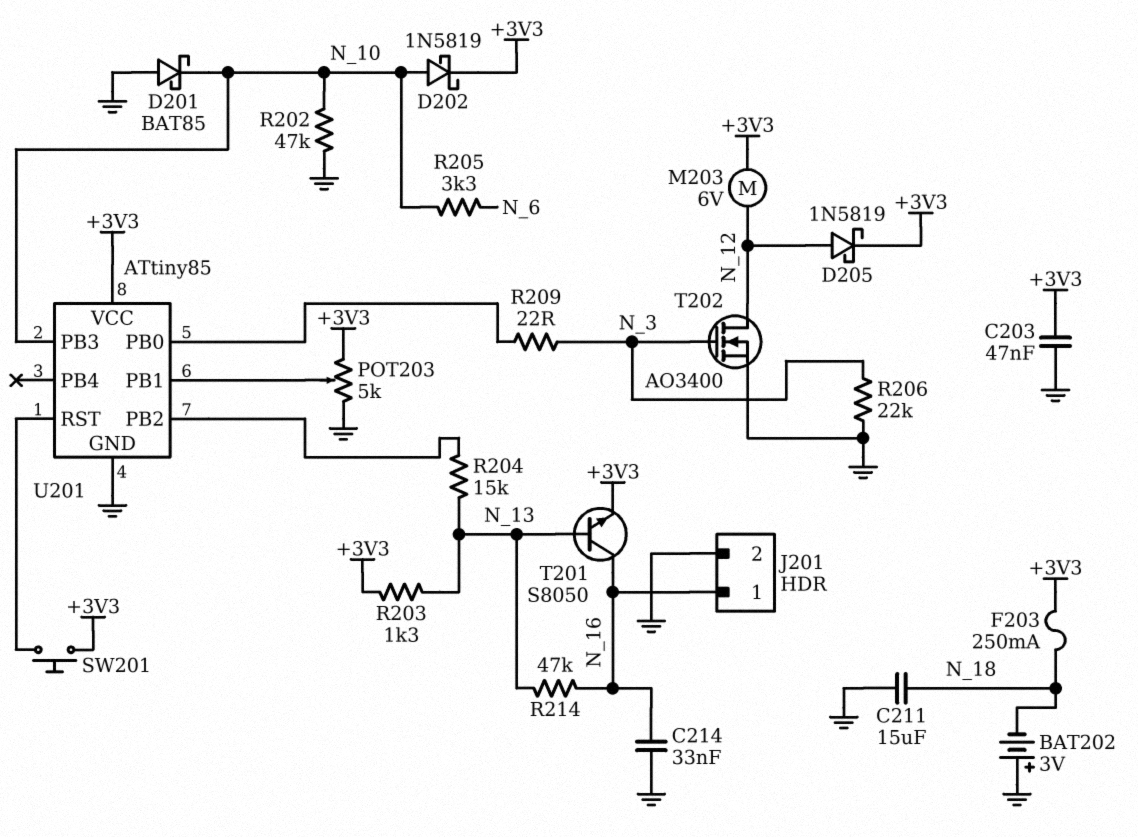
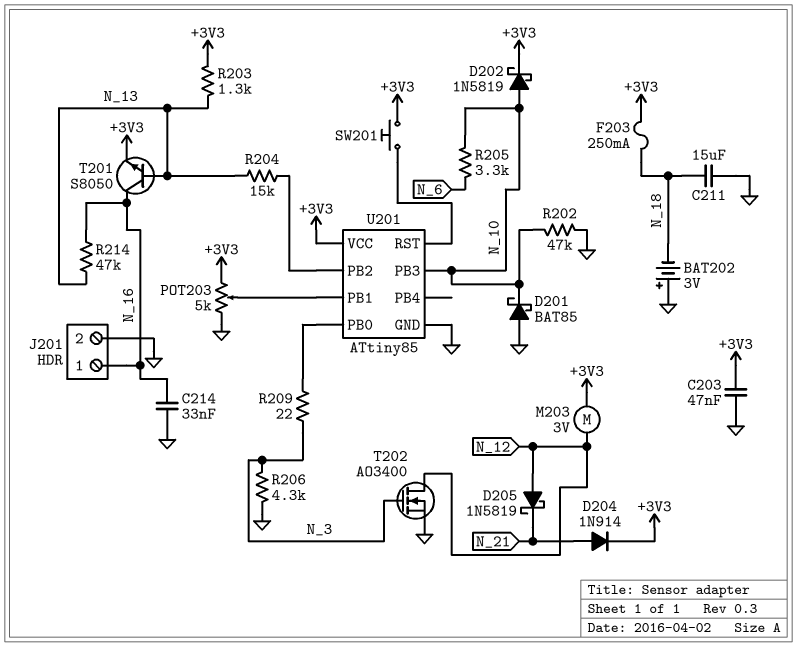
D204: none -> diode 1N914 (A N_21, K +3V3)
D205: schottky 1N5819 (A N_12, K +3V3) -> schottky 1N5819 (A N_12, K N_21)
M203: motor 6V (+3V3, N_12) -> motor 3V (+3V3, N_12)
R206: 22k (GND, N_3) -> 4.3k (GND, N_3)

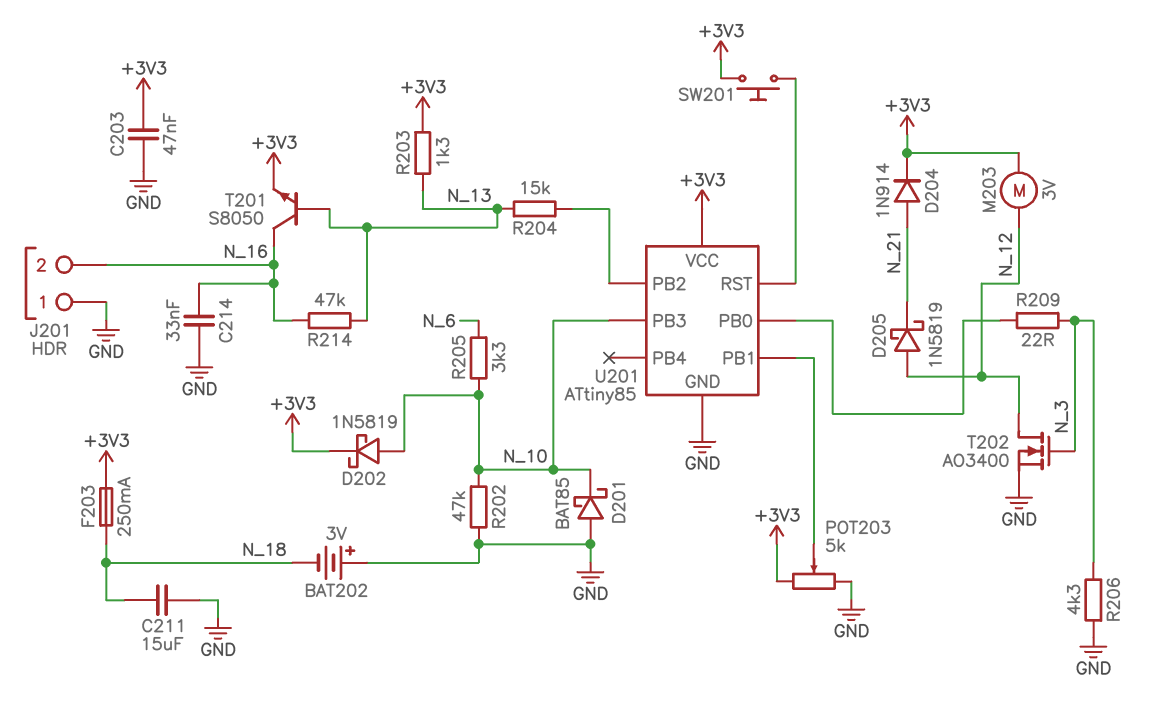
J201 pin 1: N_16 -> GND
J201 pin 2: GND -> N_16

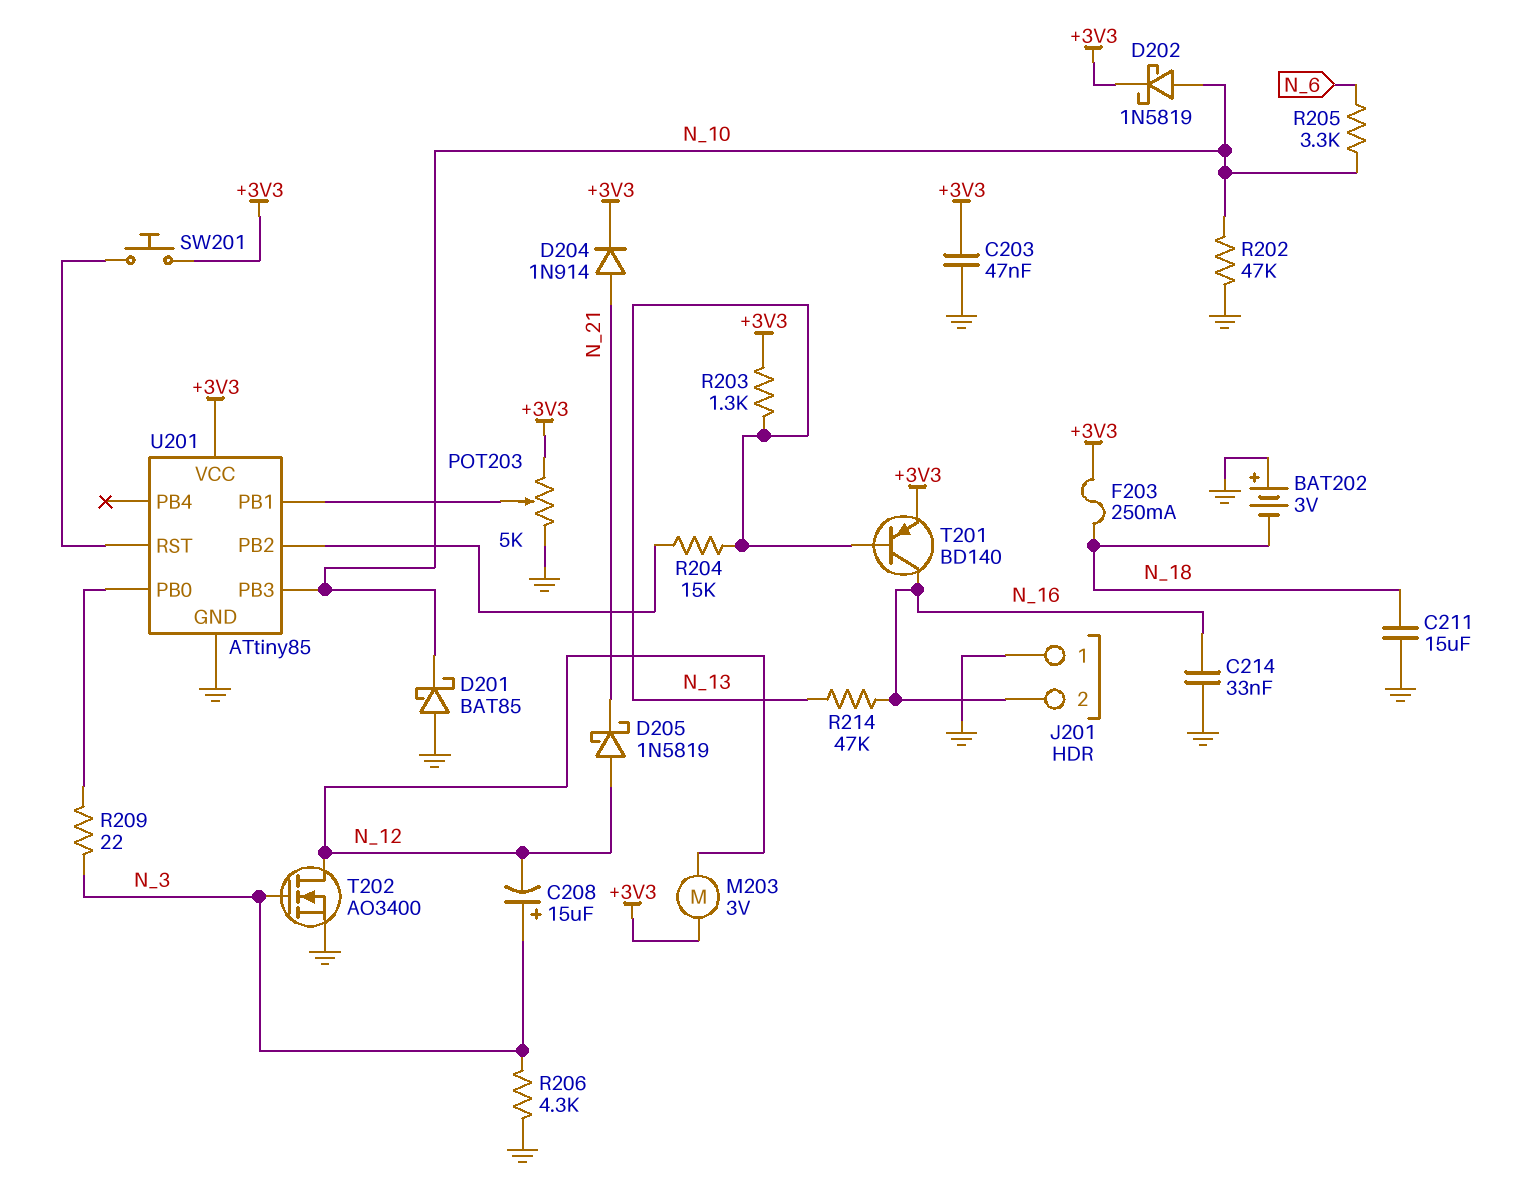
C208: none -> 15uF (plus N_3, minus N_12)
T201: NPN S8050 (B N_13, C N_16, E +3V3) -> PNP BD140 (B N_13, C N_16, E +3V3)

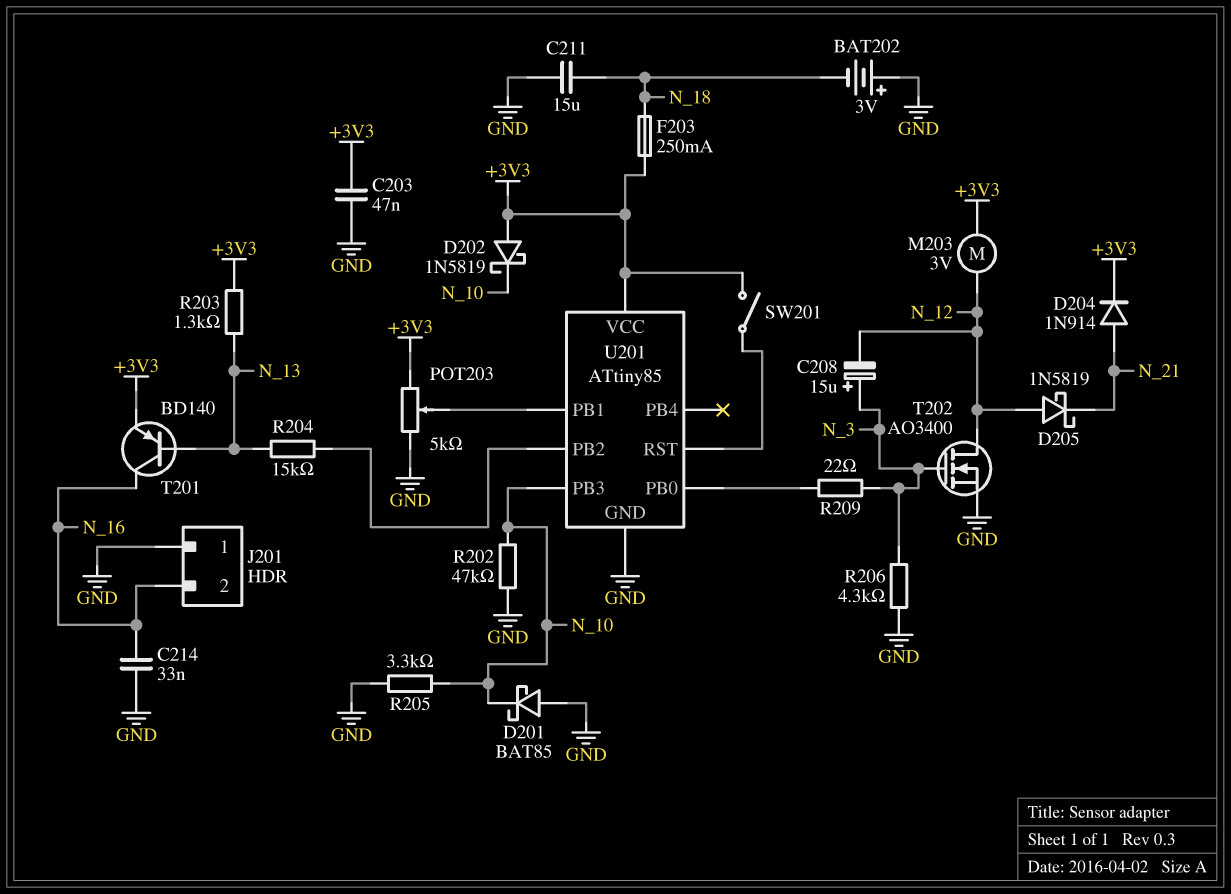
D202: schottky 1N5819 (A N_10, K +3V3) -> schottky 1N5819 (A +3V3, K N_10)
R205: 3.3k (N_6, N_10) -> 3.3k (GND, N_10)
R214: 47k (N_13, N_16) -> none
SW201: button (+3V3, U201/RST) -> switch (+3V3, U201/RST)

